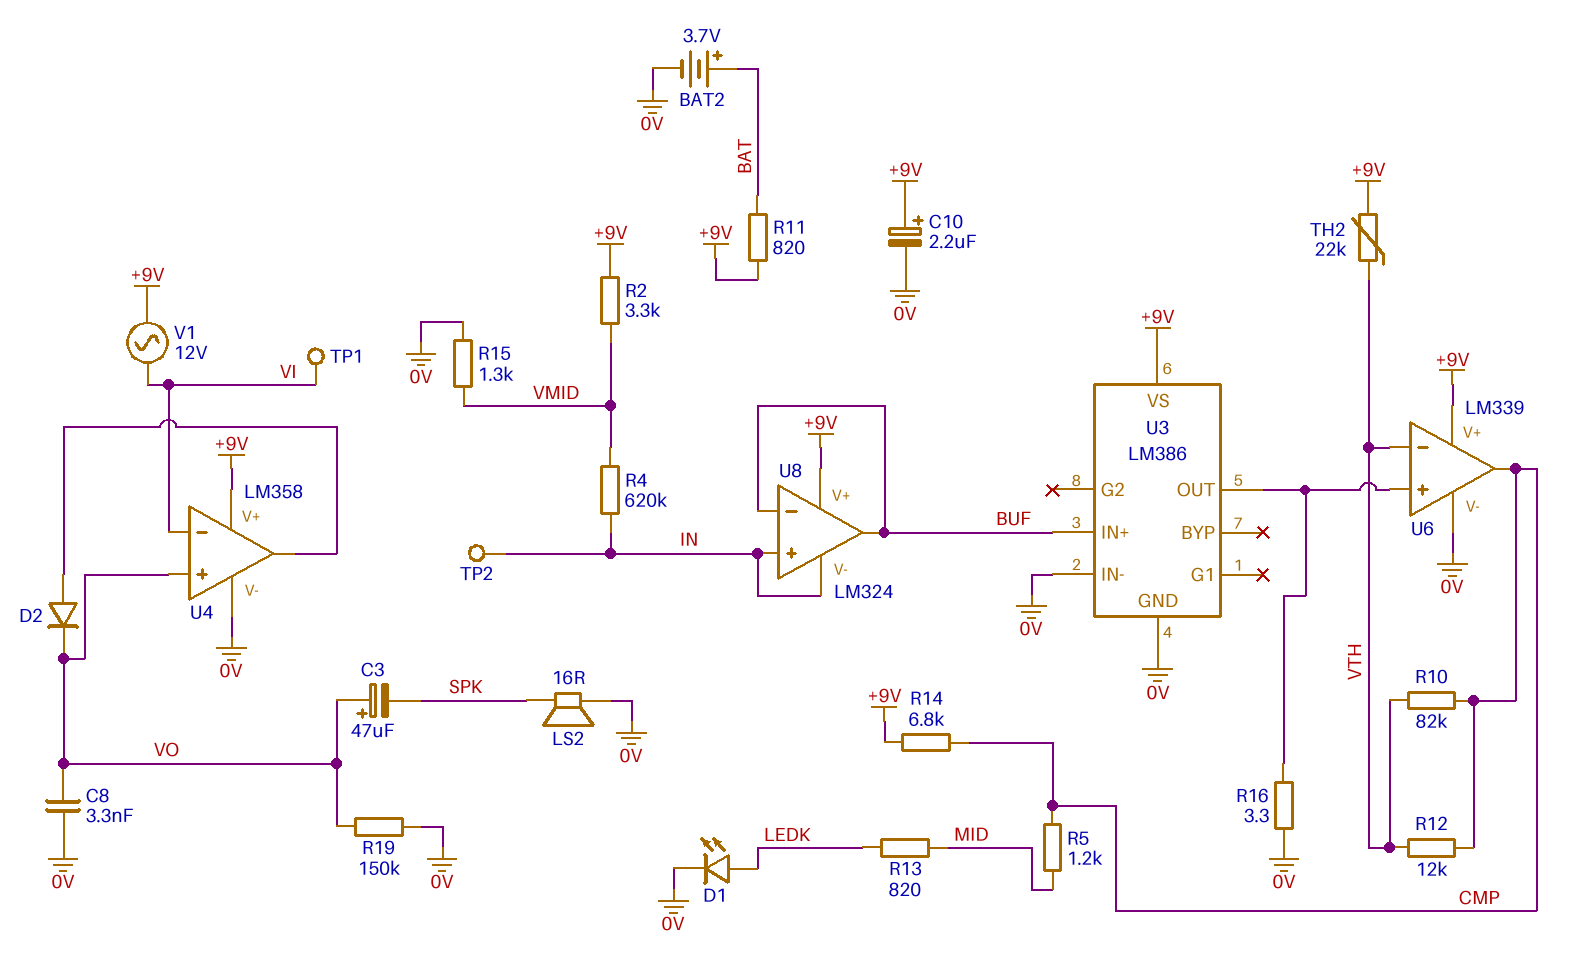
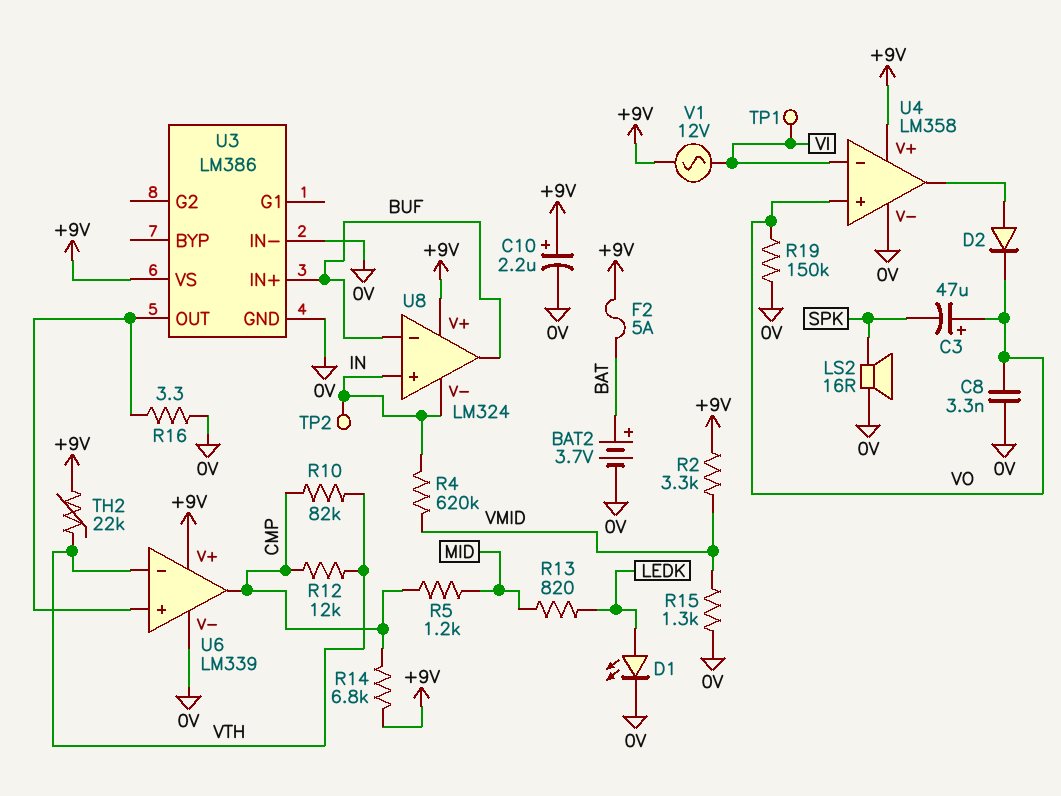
F2: none -> 5A (+9V, BAT)
R11: 820 (+9V, BAT) -> none

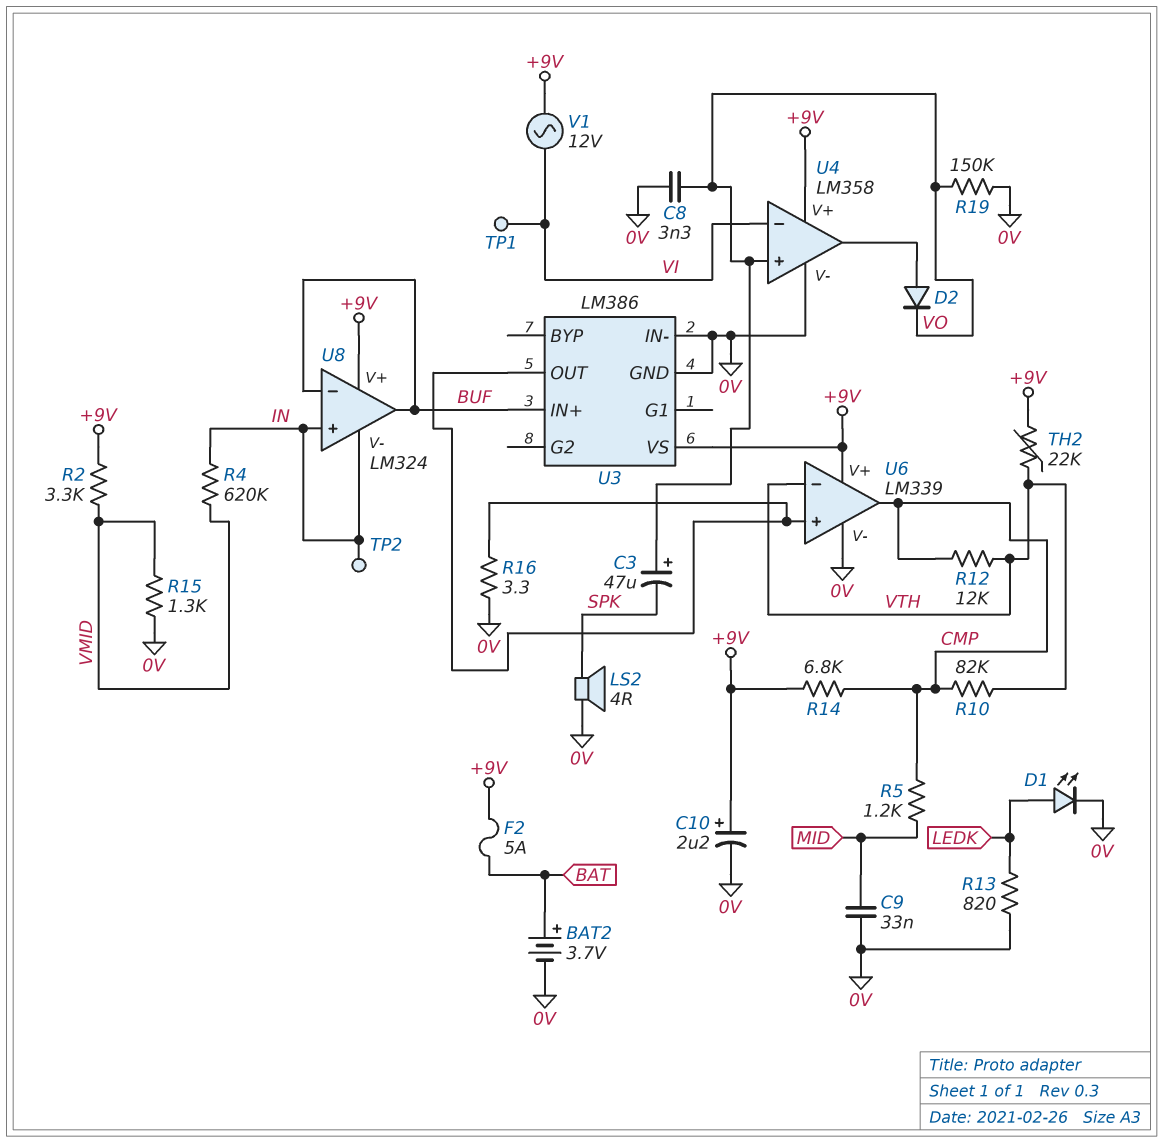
C9: none -> 33nF (0V, MID)
LS2: speaker 16R (0V, SPK) -> speaker 4R (0V, SPK)
R13: 820 (LEDK, MID) -> 820 (0V, LEDK)

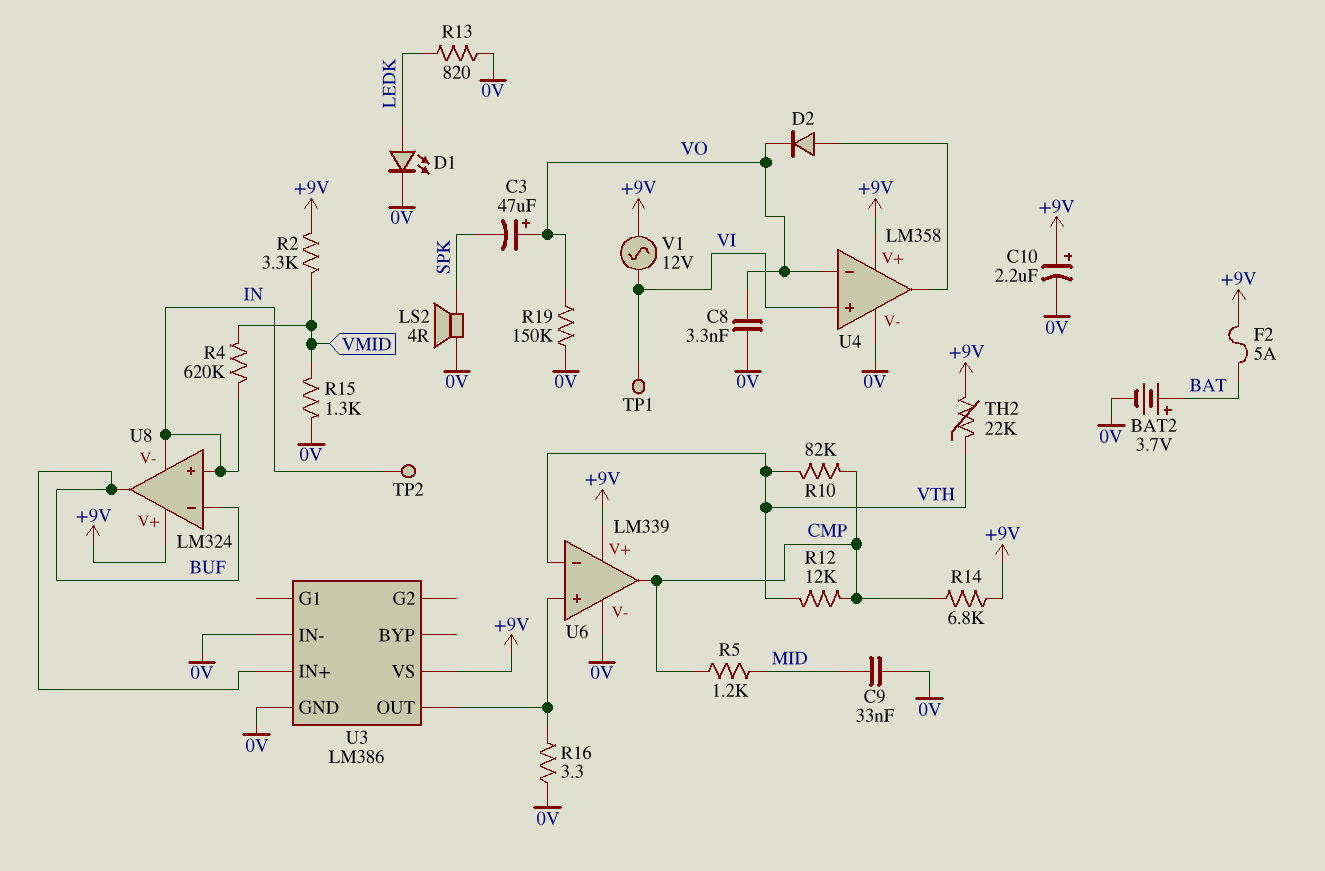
U4 pin in+: VO -> VI
U4 pin in-: VI -> VO

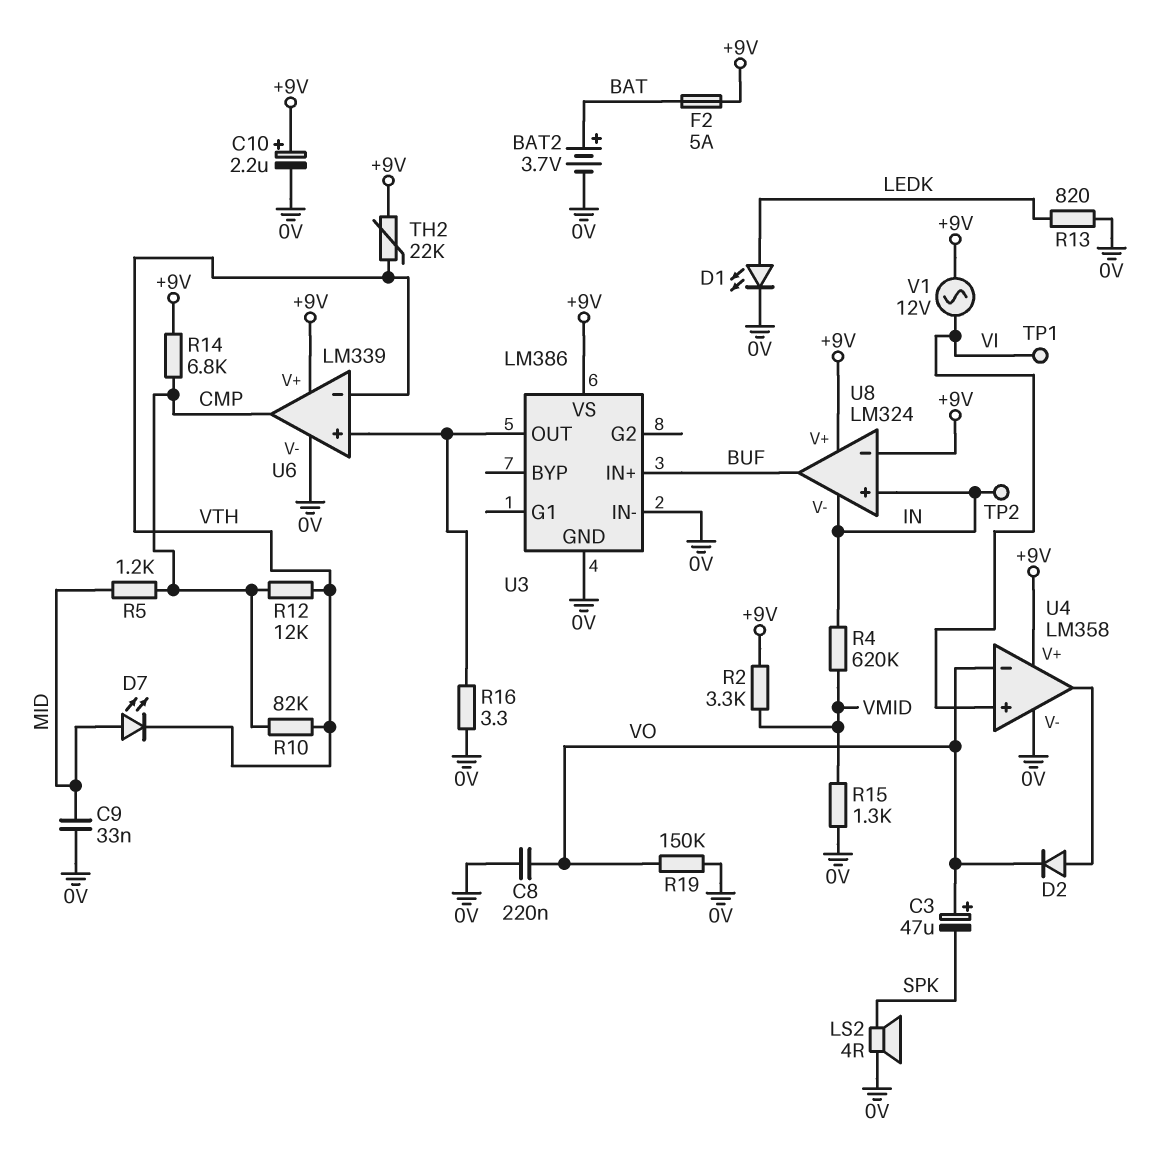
C8: 3.3nF (0V, VO) -> 220nF (0V, VO)
D7: none -> LED (A MID, K VTH)
U8 pin in-: BUF -> +9V

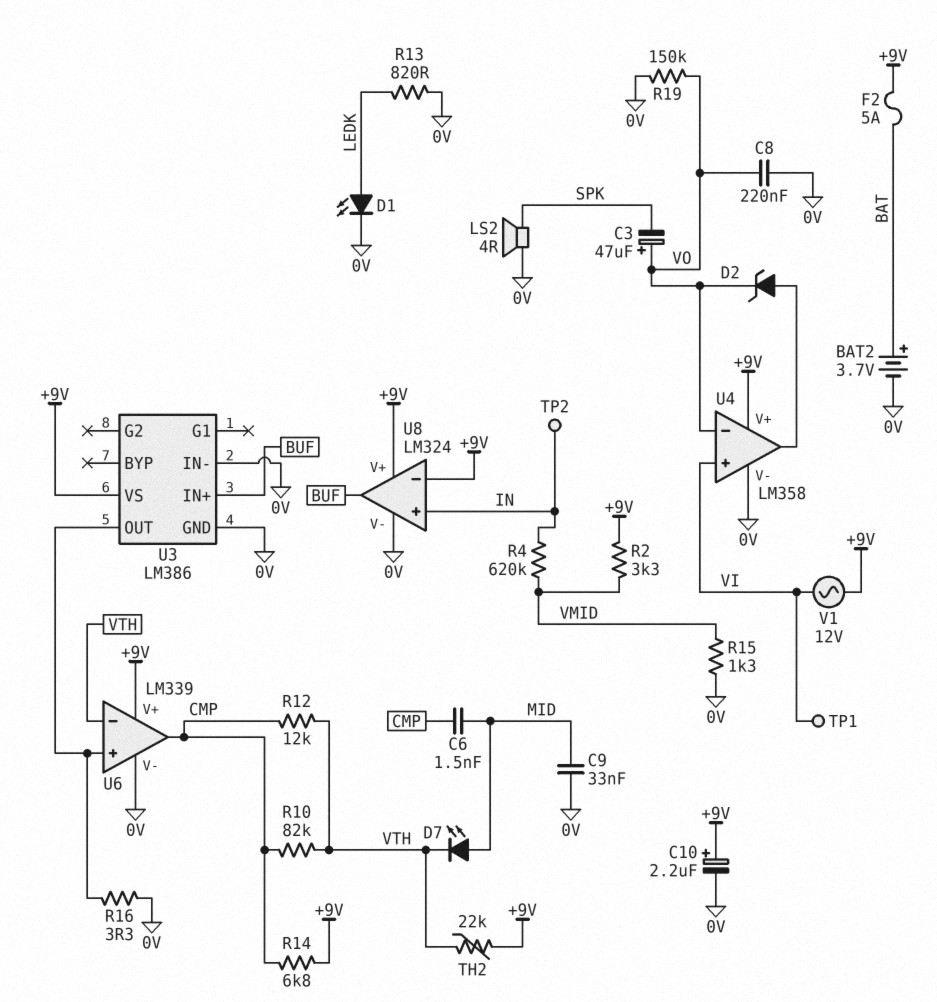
C6: none -> 1.5nF (CMP, MID)
D2: diode (A U4/out, K VO) -> zener (A U4/out, K VO)
R5: 1.2k (CMP, MID) -> none
U8 pin V-: IN -> 0V

